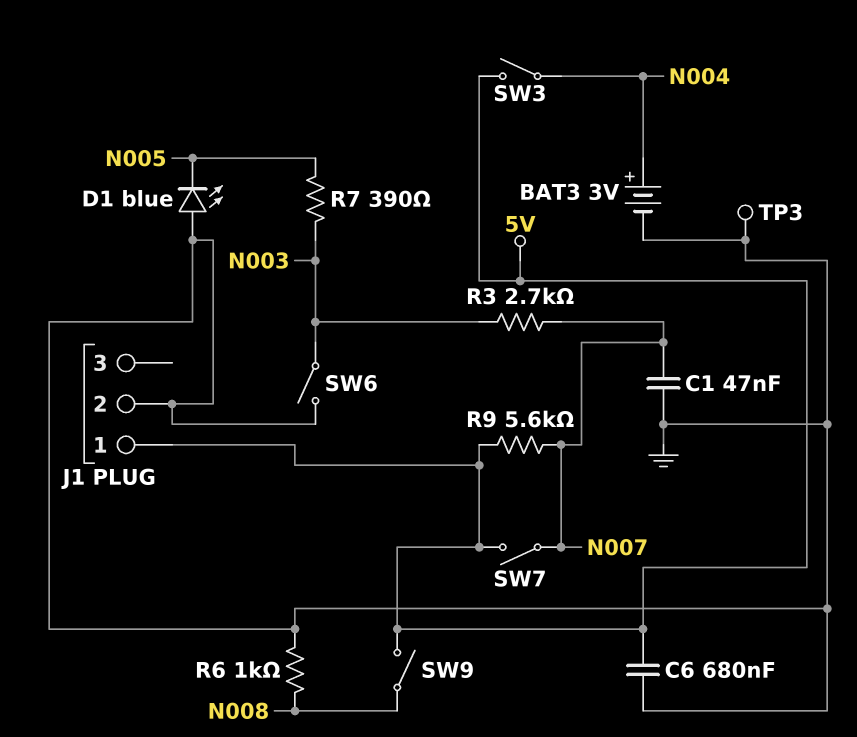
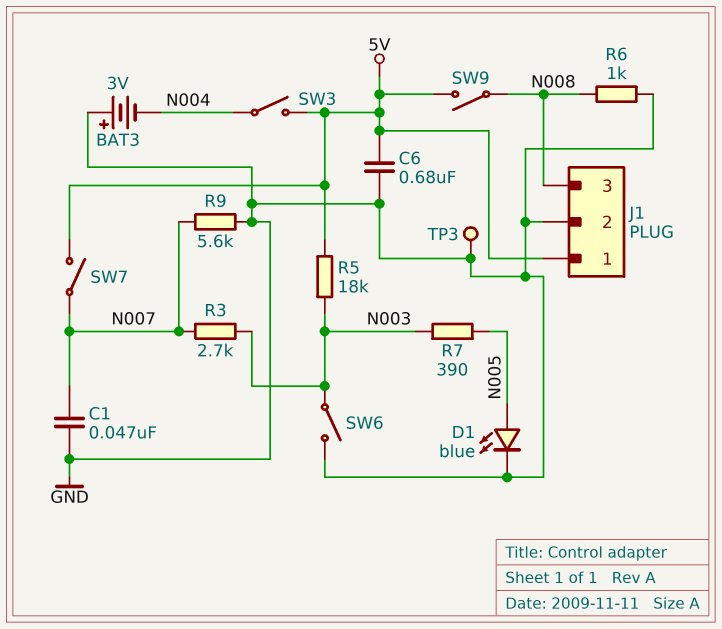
BAT3: 3V (plus N004, minus GND) -> 3V (plus GND, minus N004)
D1: LED blue (A GND, K N005) -> LED blue (A N005, K GND)
J1 pin 3: none -> N008
R5: none -> 18k (5V, N003)
R9: 5.6k (5V, N007) -> 5.6k (GND, N007)

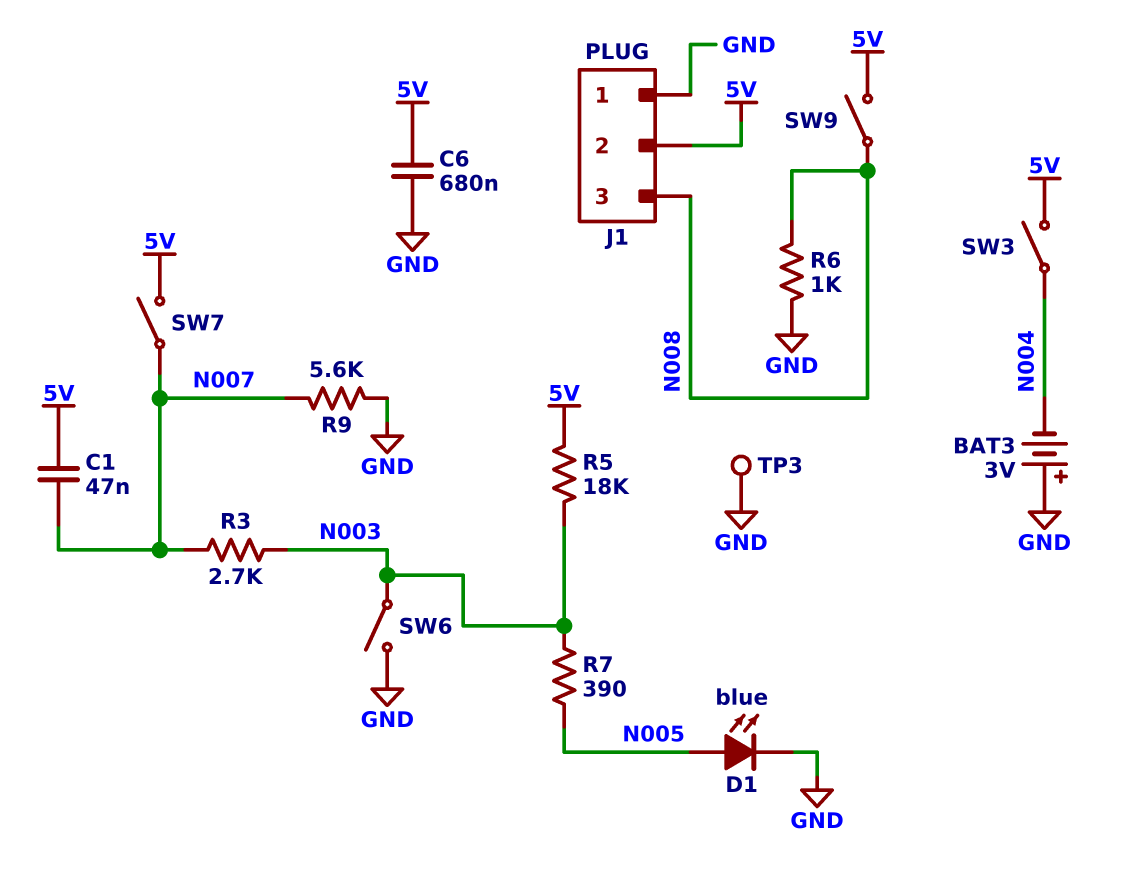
C1: 47nF (GND, N007) -> 47nF (5V, N007)
J1 pin 1: 5V -> GND
J1 pin 2: GND -> 5V

